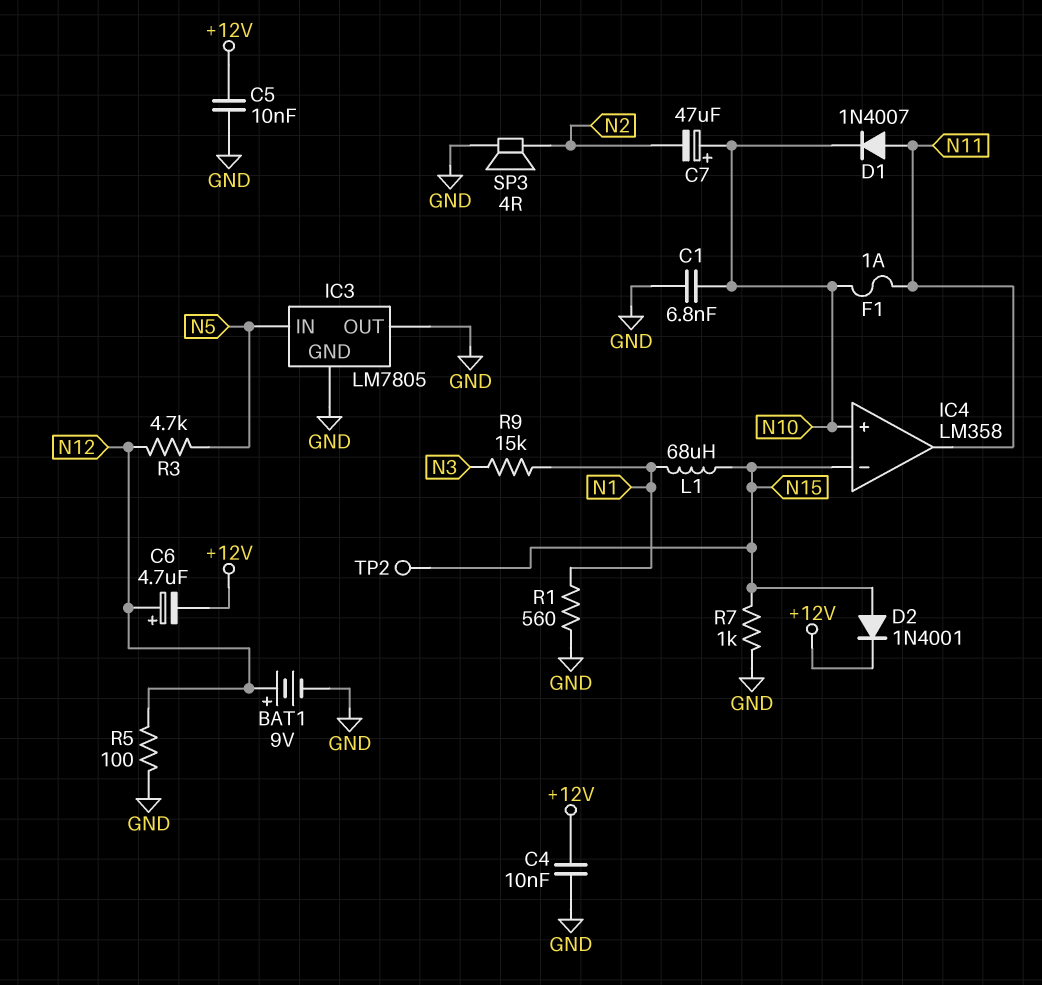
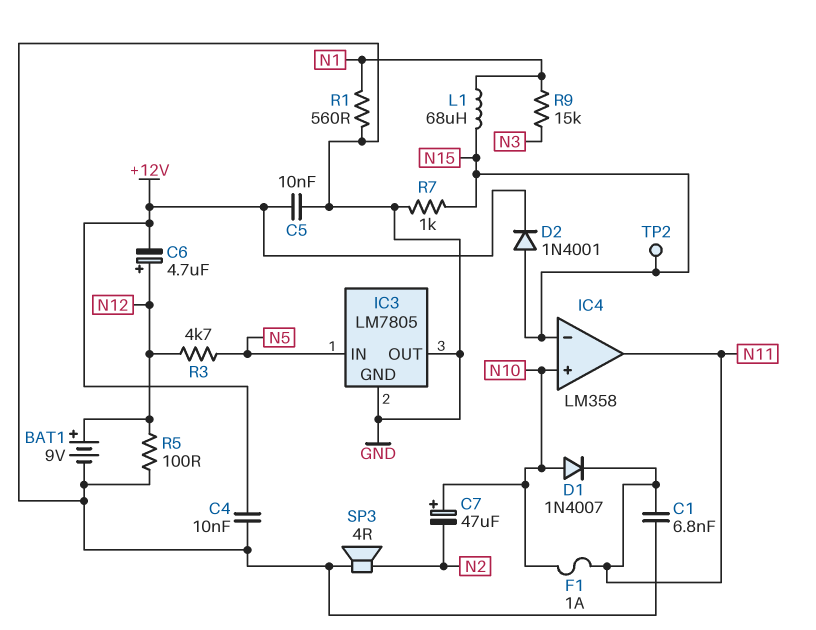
C1: 6.8nF (GND, N10) -> 6.8nF (GND, N11)
D1: diode 1N4007 (A N11, K N10) -> diode 1N4007 (A N10, K N11)

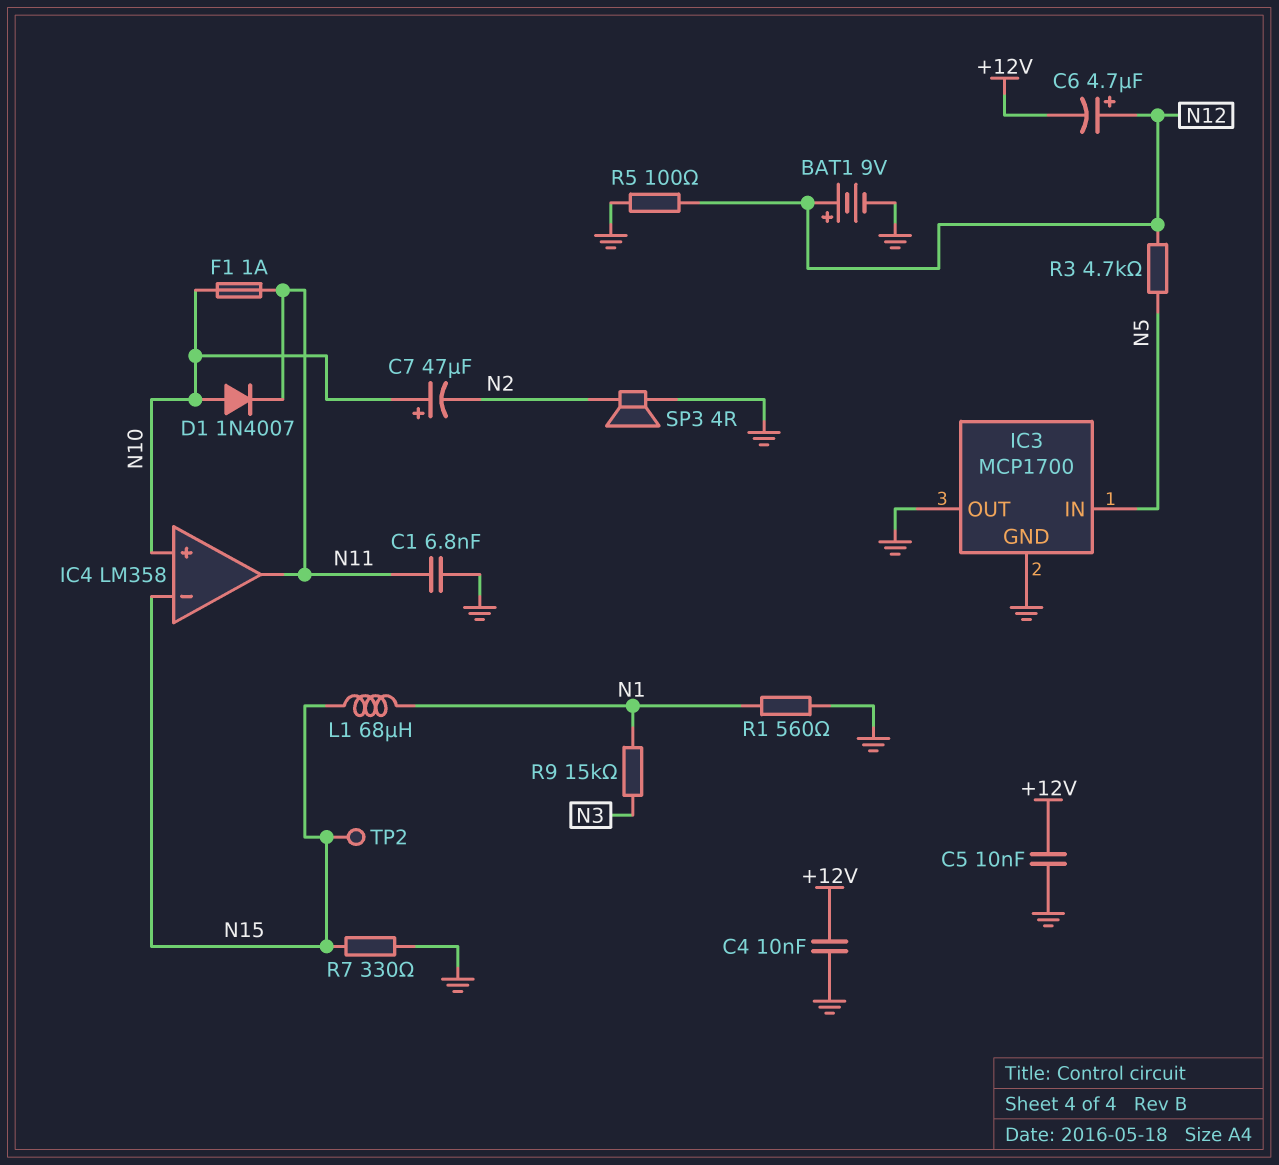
D2: diode 1N4001 (A N15, K +12V) -> none
IC3: LM7805 -> MCP1700
R7: 1k (GND, N15) -> 330 (GND, N15)

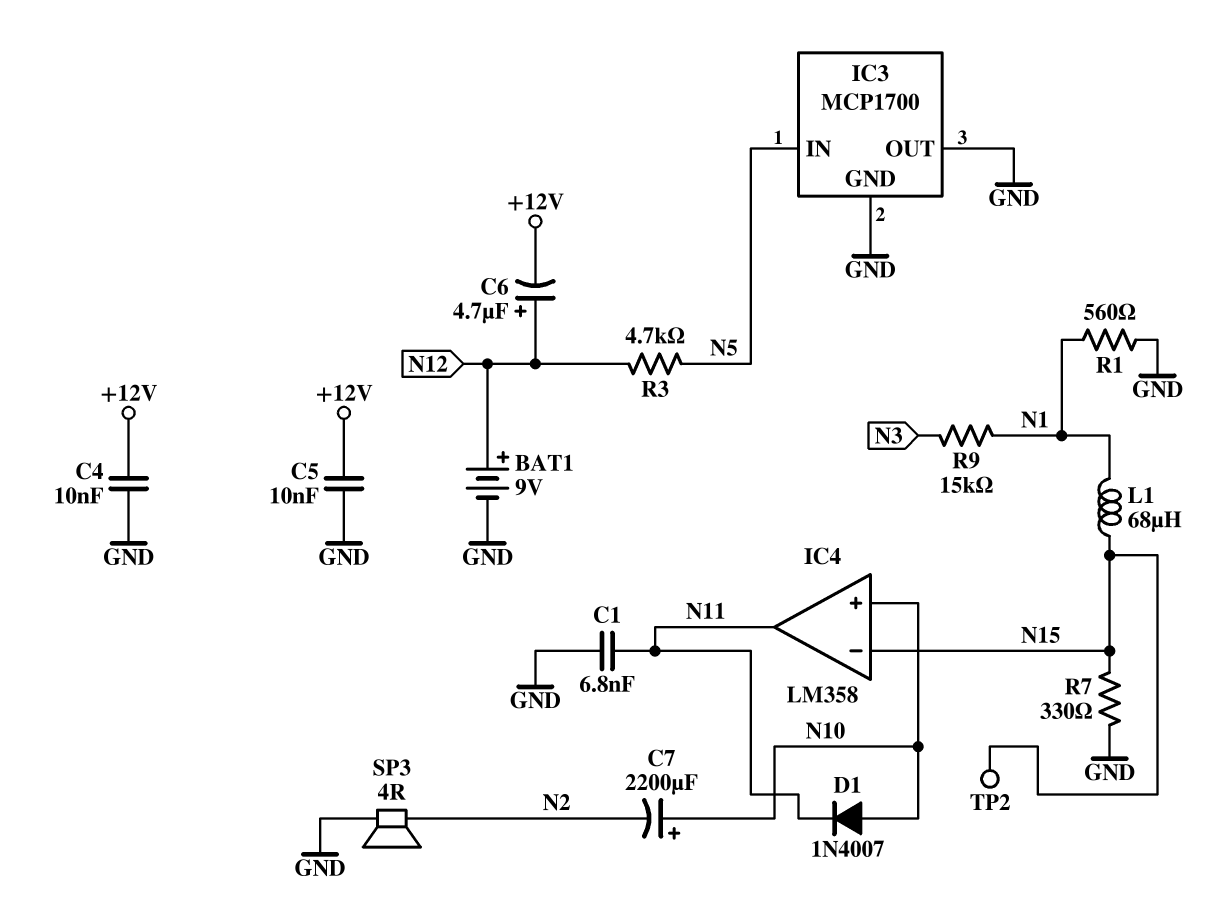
C7: 47uF (plus N10, minus N2) -> 2200uF (plus N10, minus N2)
F1: 1A (N10, N11) -> none
R5: 100 (GND, N12) -> none

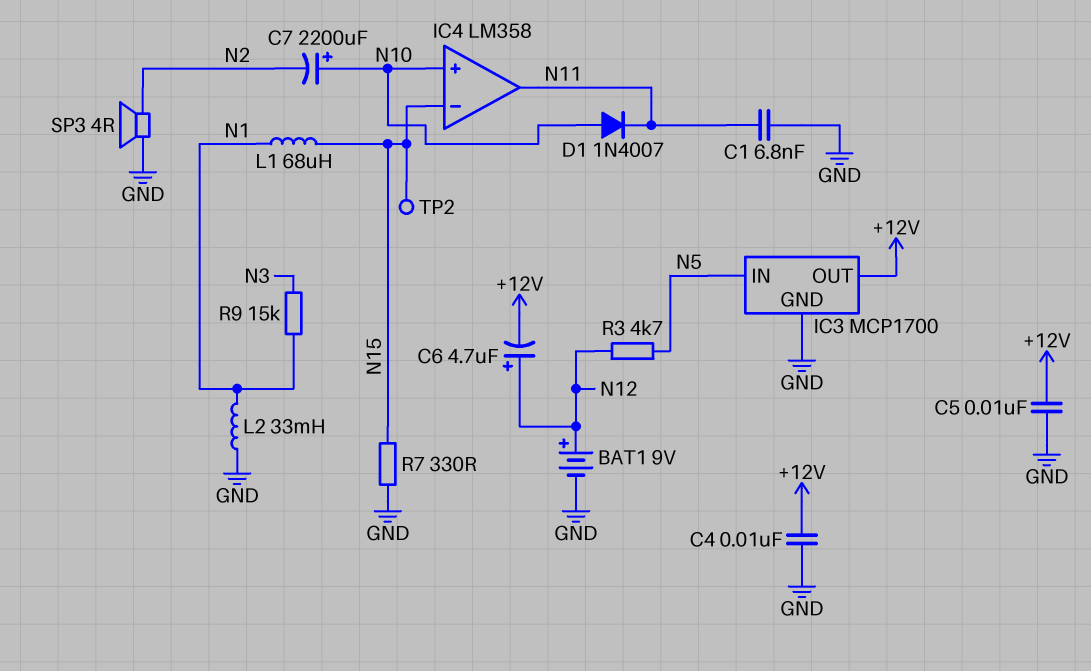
IC3 pin OUT: GND -> +12V
L2: none -> 33mH (GND, N1)
R1: 560 (GND, N1) -> none

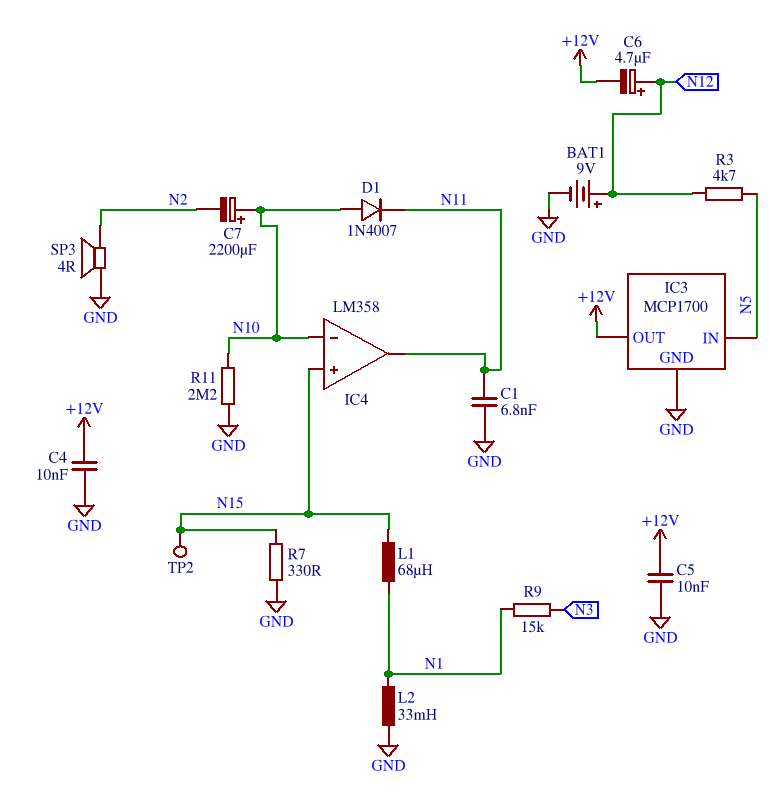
IC4 pin in+: N10 -> N15
IC4 pin in-: N15 -> N10
R11: none -> 2.2M (GND, N10)

